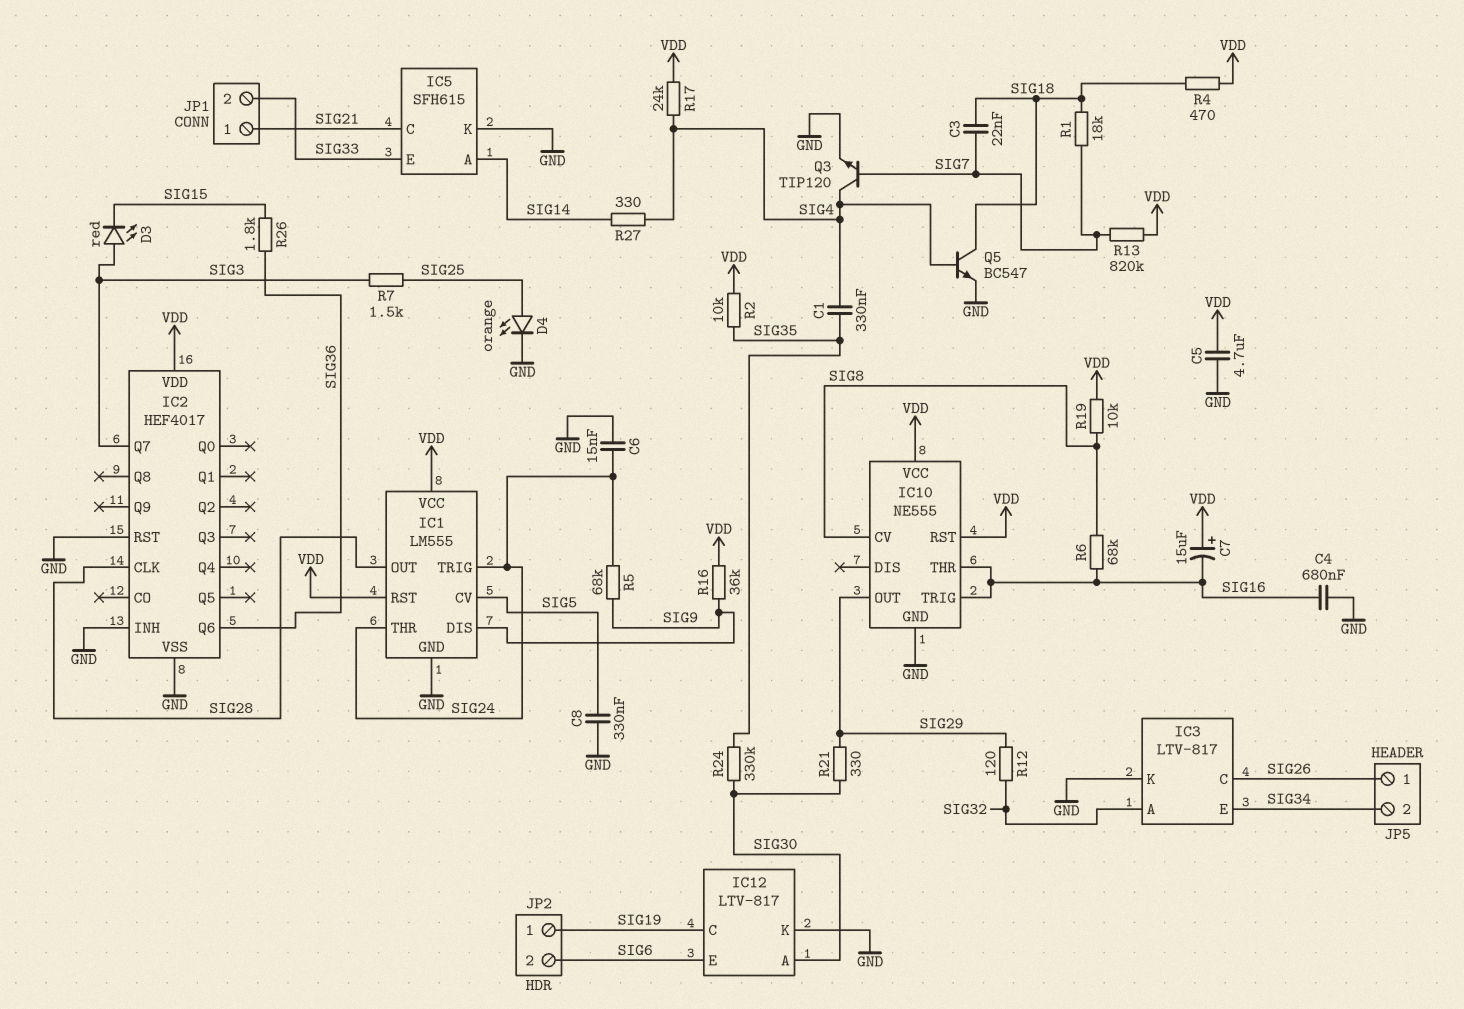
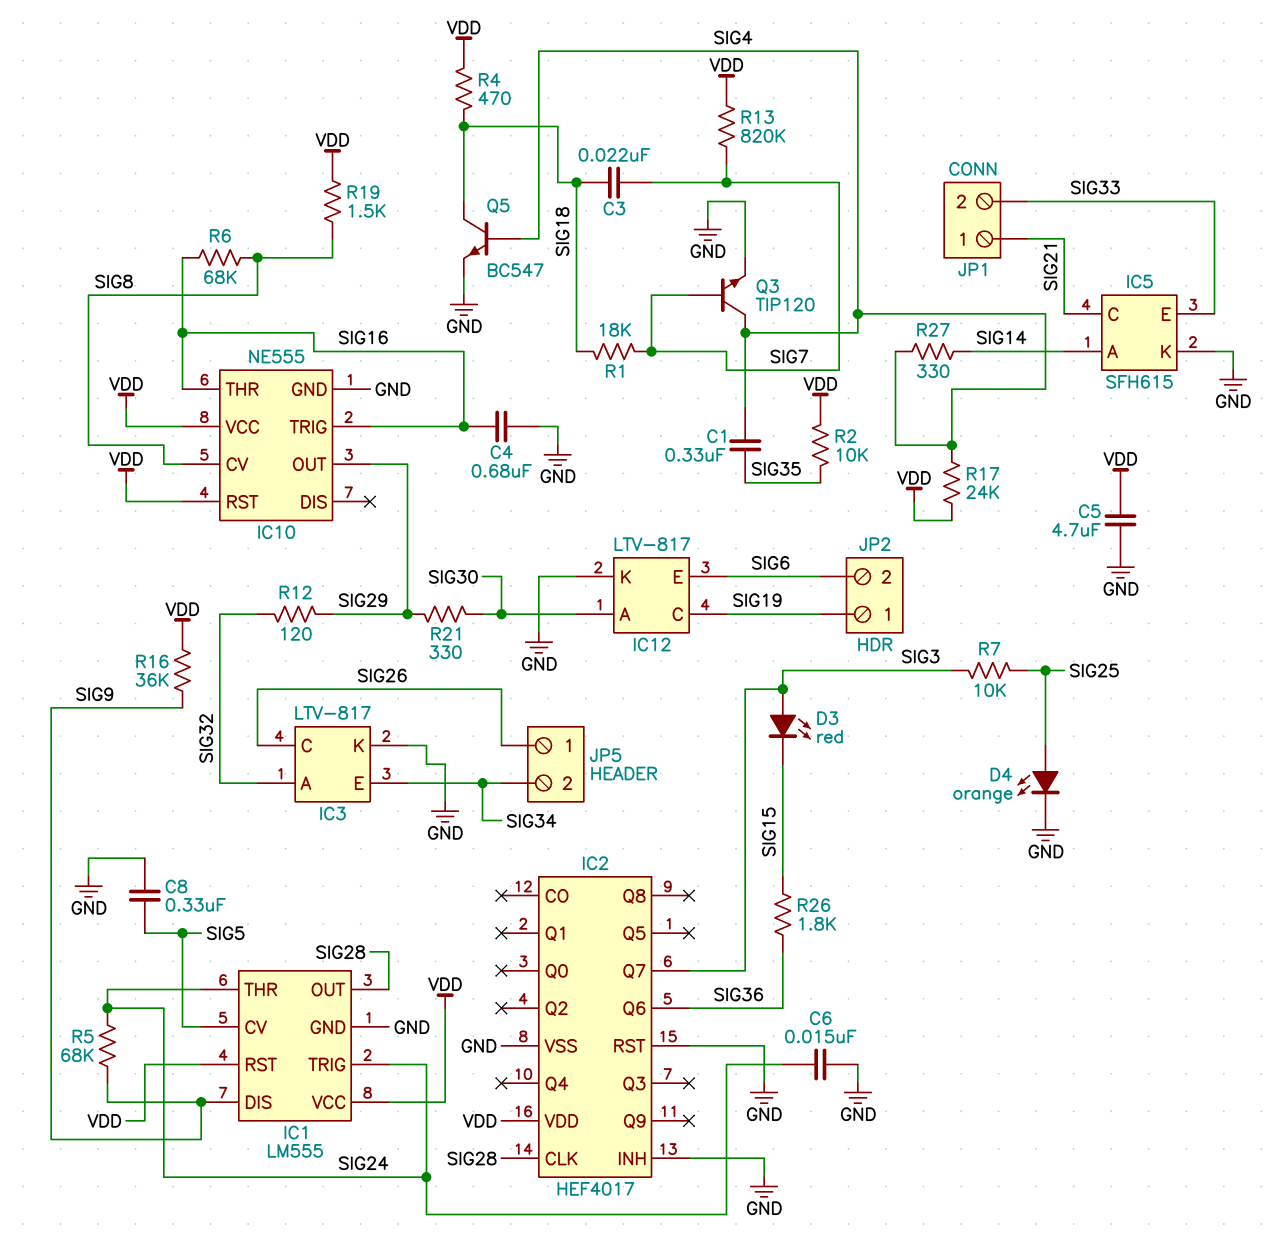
C7: 15uF (plus VDD, minus SIG16) -> none
R7: 1.5k (SIG3, SIG25) -> 10k (SIG3, SIG25)
R19: 10k (SIG8, VDD) -> 1.5k (SIG8, VDD)
R24: 330k (SIG30, SIG35) -> none

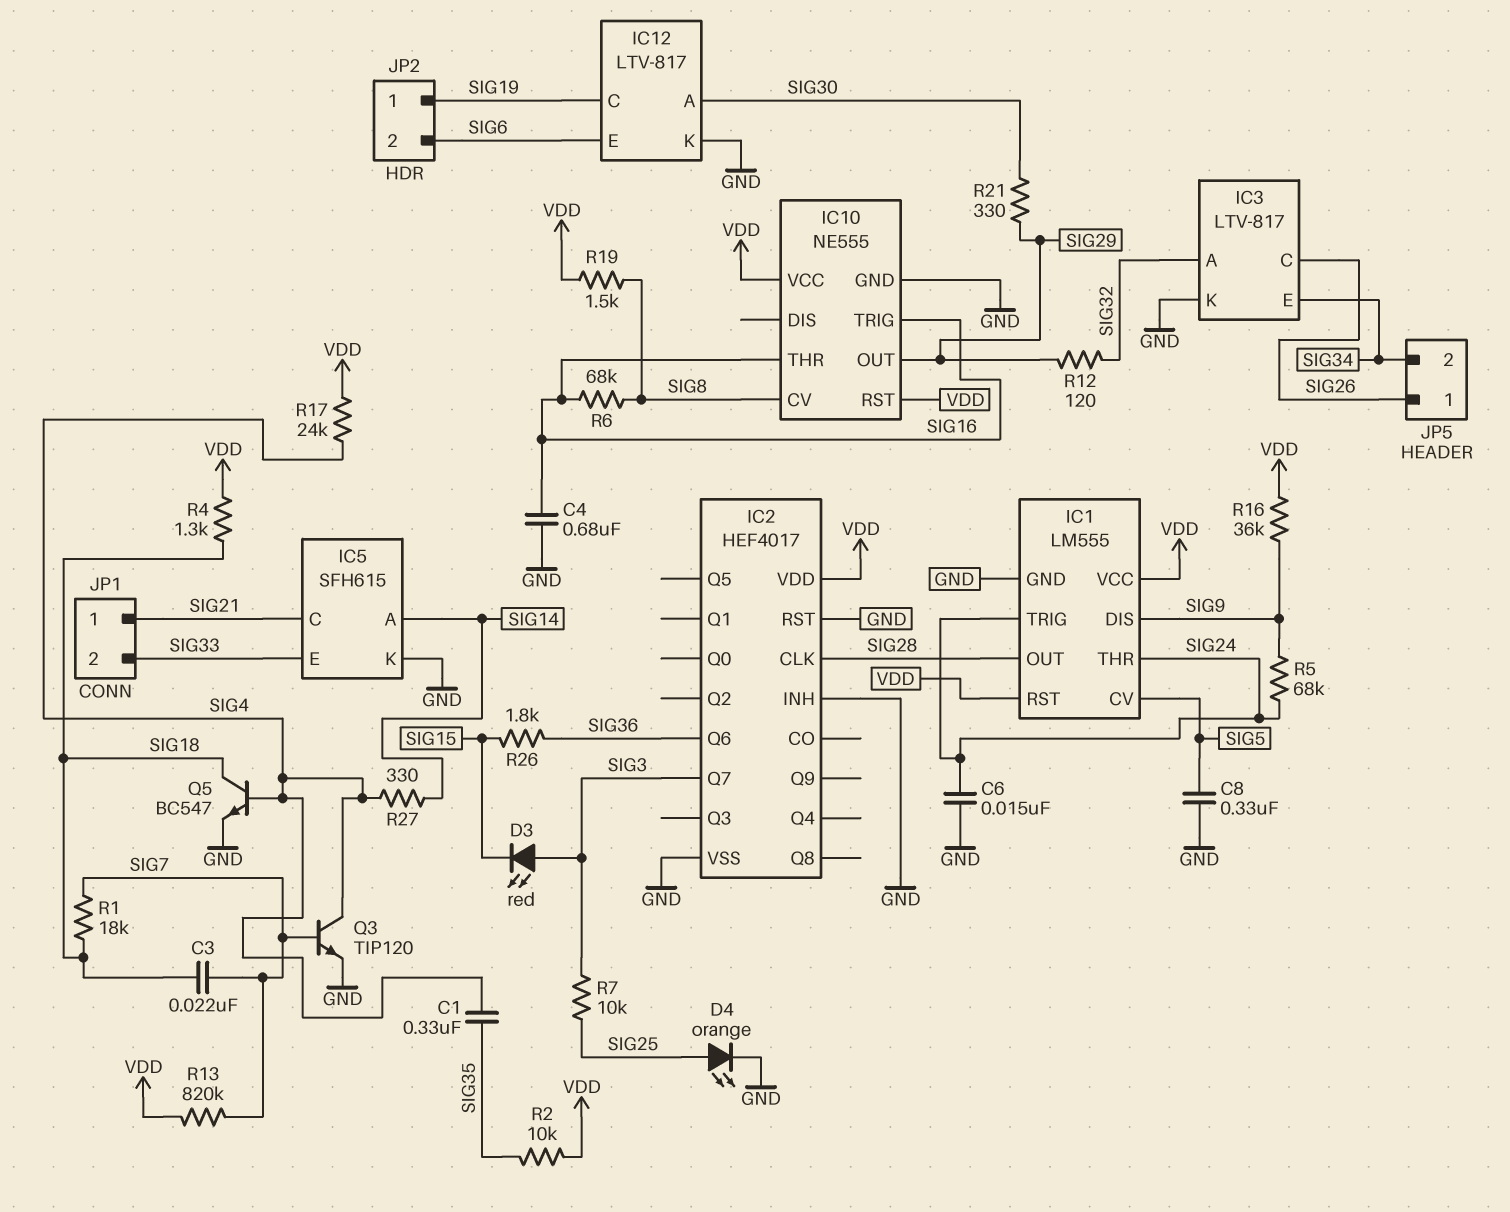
C5: 4.7uF (GND, VDD) -> none
R4: 470 (SIG18, VDD) -> 1.3k (SIG18, VDD)

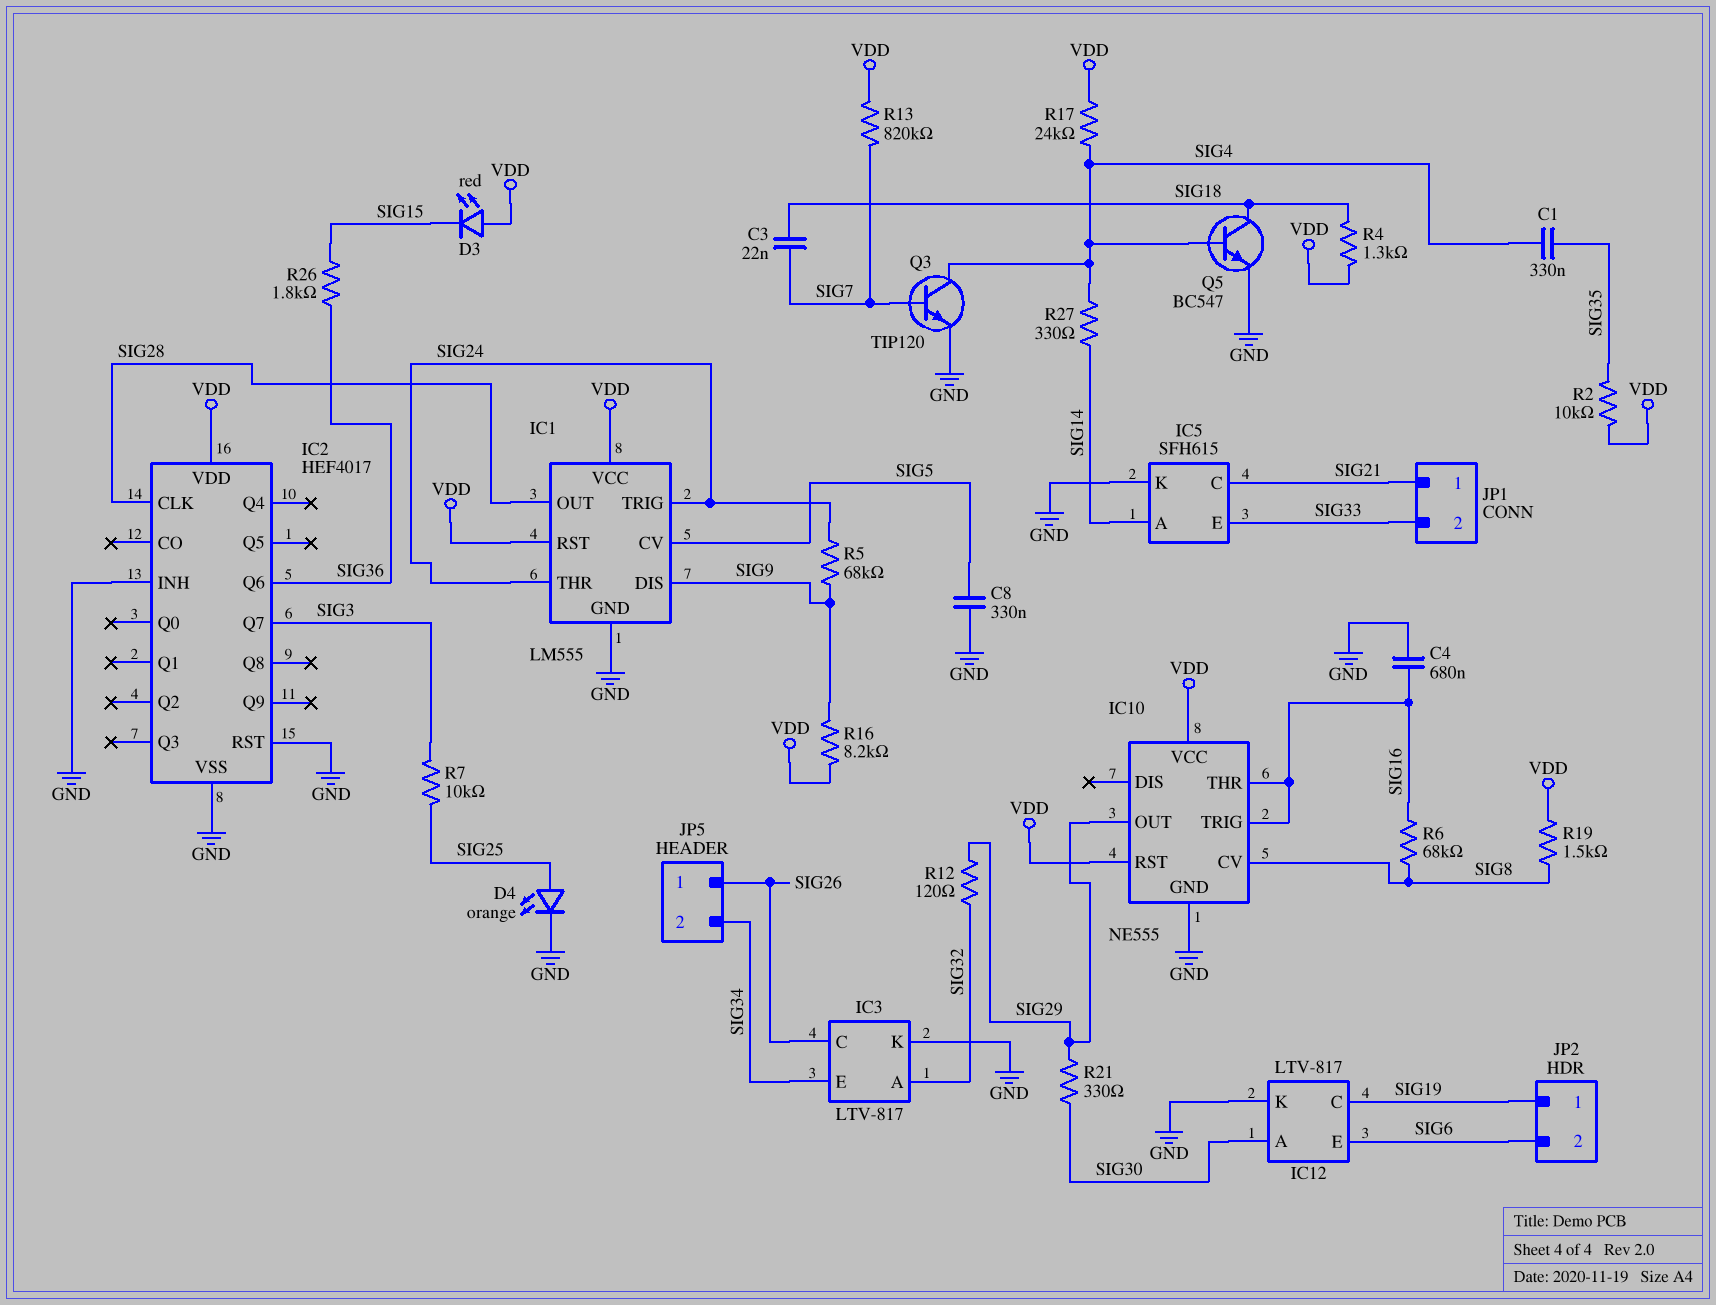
C6: 15nF (GND, SIG24) -> none
D3: LED red (A SIG3, K SIG15) -> LED red (A VDD, K SIG15)
R1: 18k (SIG7, SIG18) -> none
R16: 36k (SIG9, VDD) -> 8.2k (SIG9, VDD)

